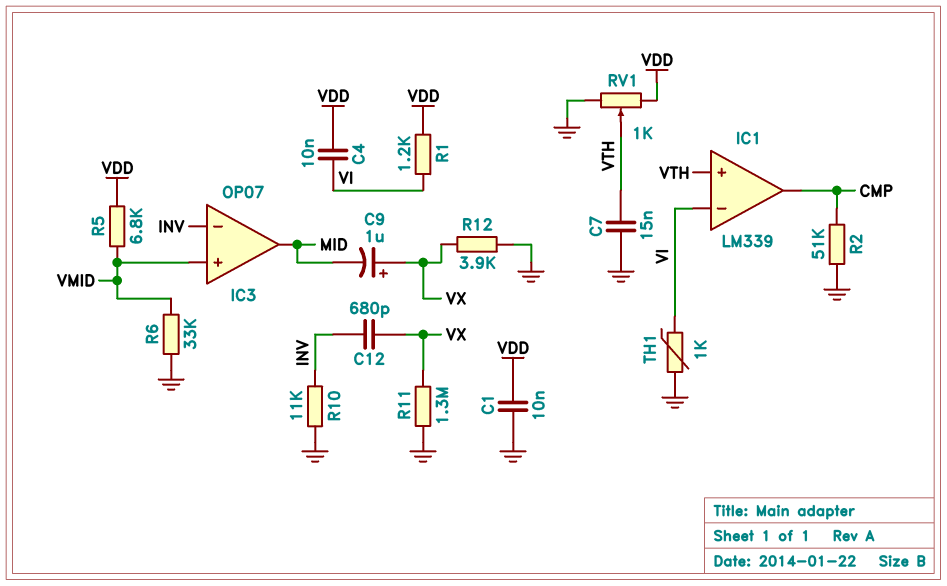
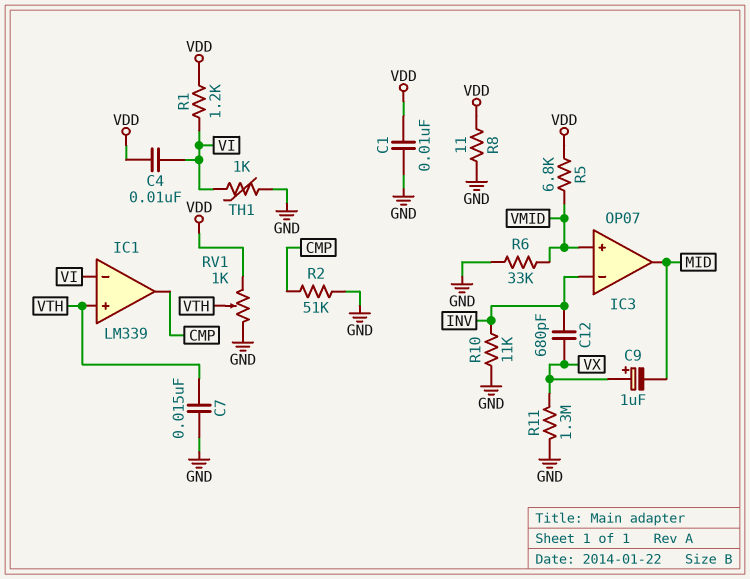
R8: none -> 11 (GND, VDD)
R12: 3.9k (GND, VX) -> none

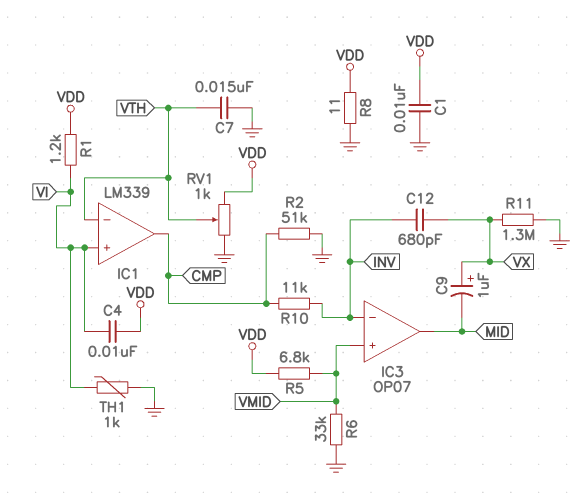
IC1 pin in+: VTH -> VI
IC1 pin in-: VI -> VTH
R10: 11k (GND, INV) -> 11k (CMP, INV)

